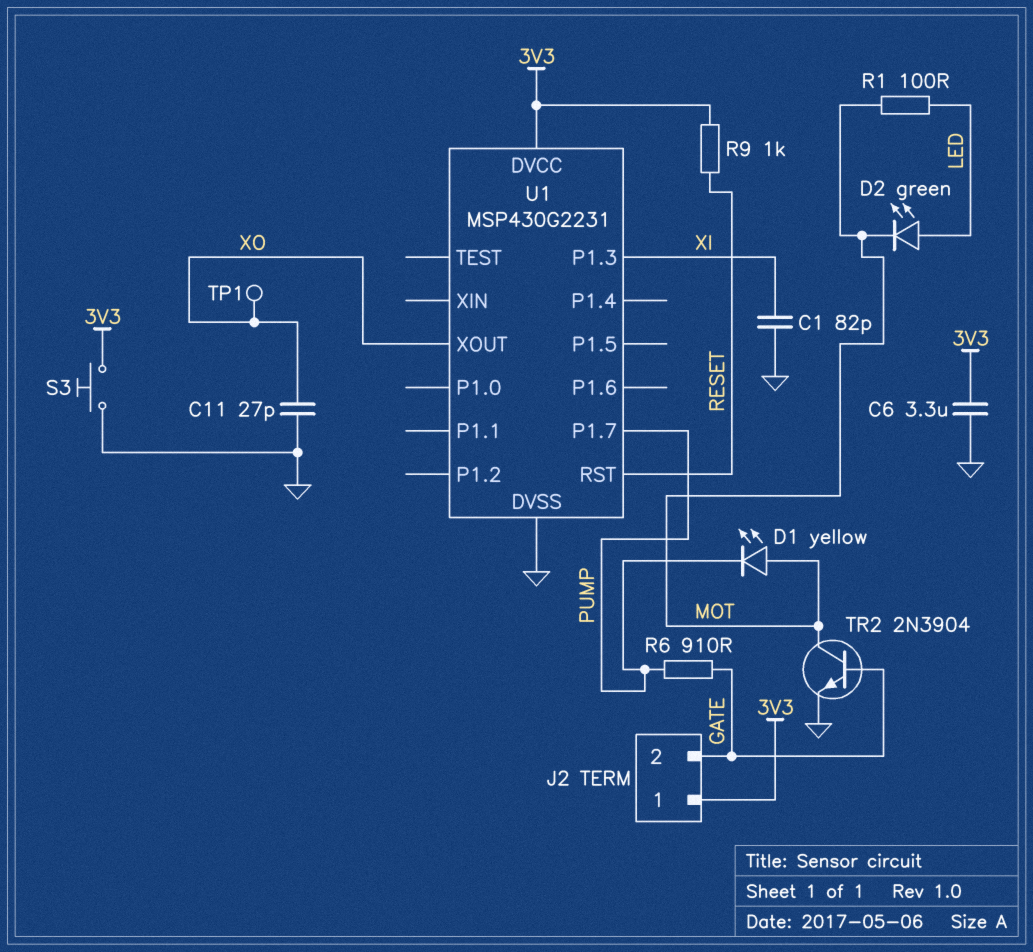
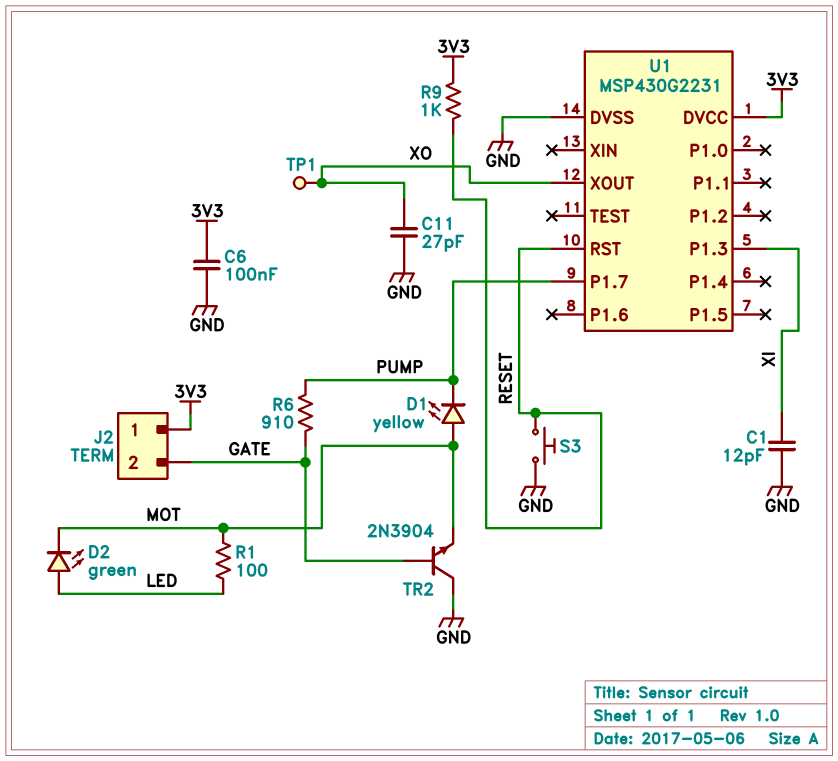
C1: 82pF (GND, XI) -> 12pF (GND, XI)
C6: 3.3uF (3V3, GND) -> 100nF (3V3, GND)
S3: button (3V3, GND) -> button (GND, RESET)
TR2: NPN 2N3904 (B GATE, C MOT, E GND) -> NPN 2N3904 (B GATE, C GND, E MOT)

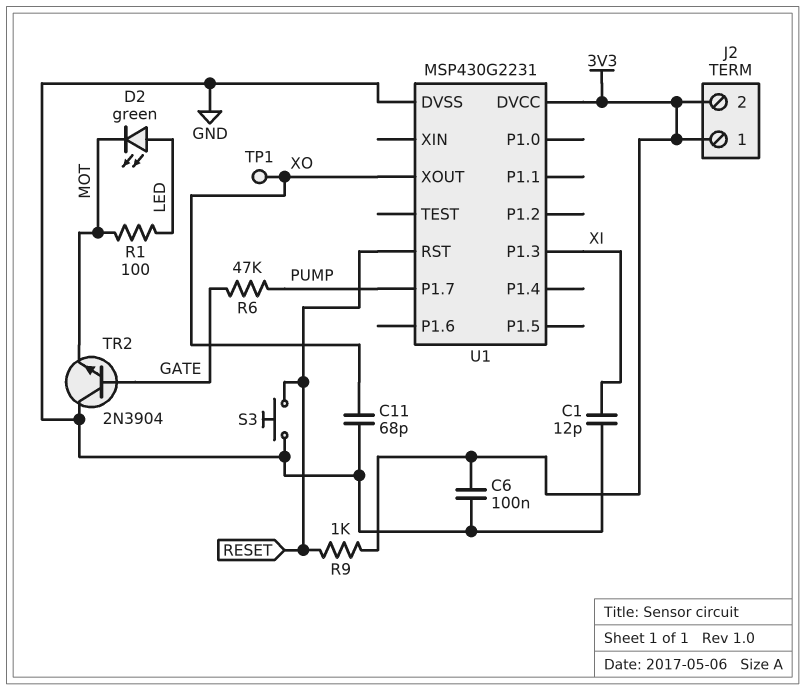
C11: 27pF (GND, XO) -> 68pF (GND, XO)
D1: LED yellow (A MOT, K PUMP) -> none
J2 pin 2: GATE -> 3V3
R6: 910 (GATE, PUMP) -> 47k (GATE, PUMP)

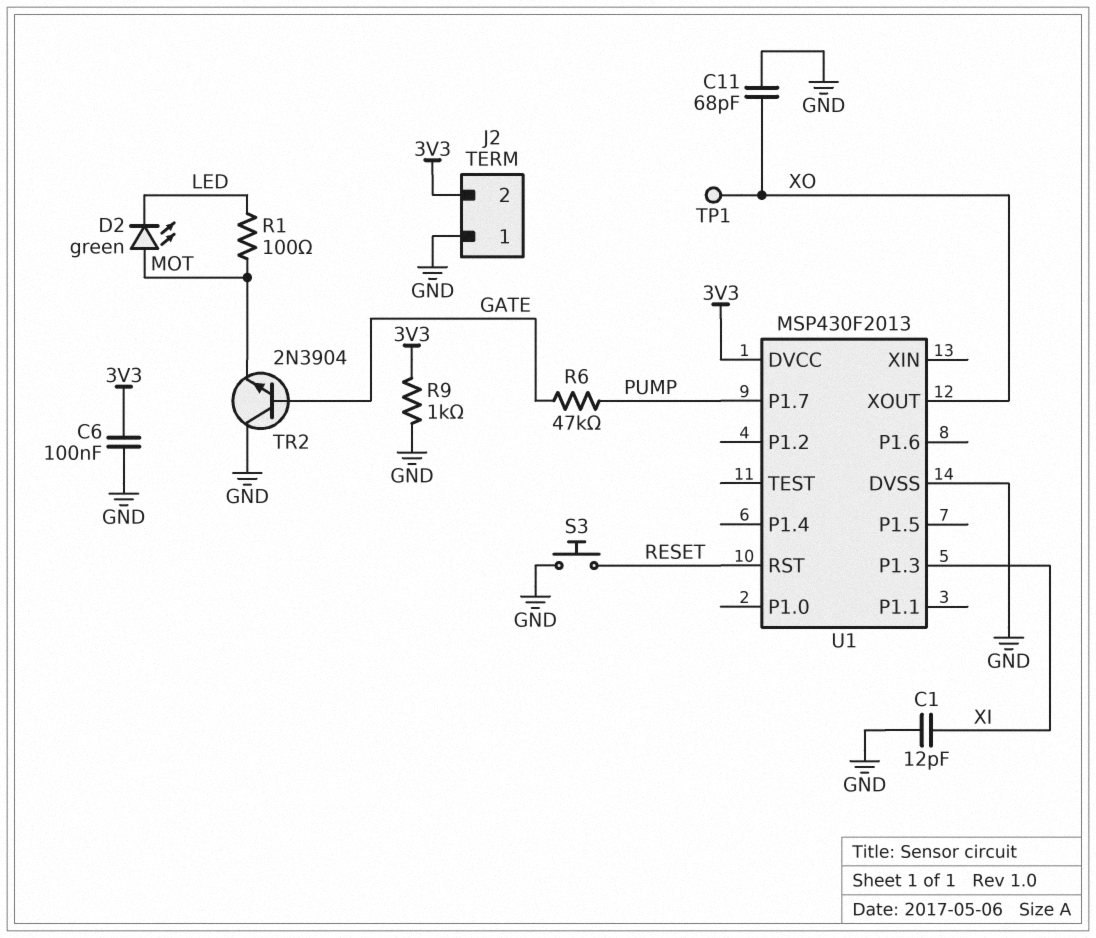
D2: LED green (A LED, K MOT) -> LED green (A MOT, K LED)
J2 pin 1: 3V3 -> GND
R9: 1k (3V3, RESET) -> 1k (3V3, GND)
U1: MSP430G2231 -> MSP430F2013

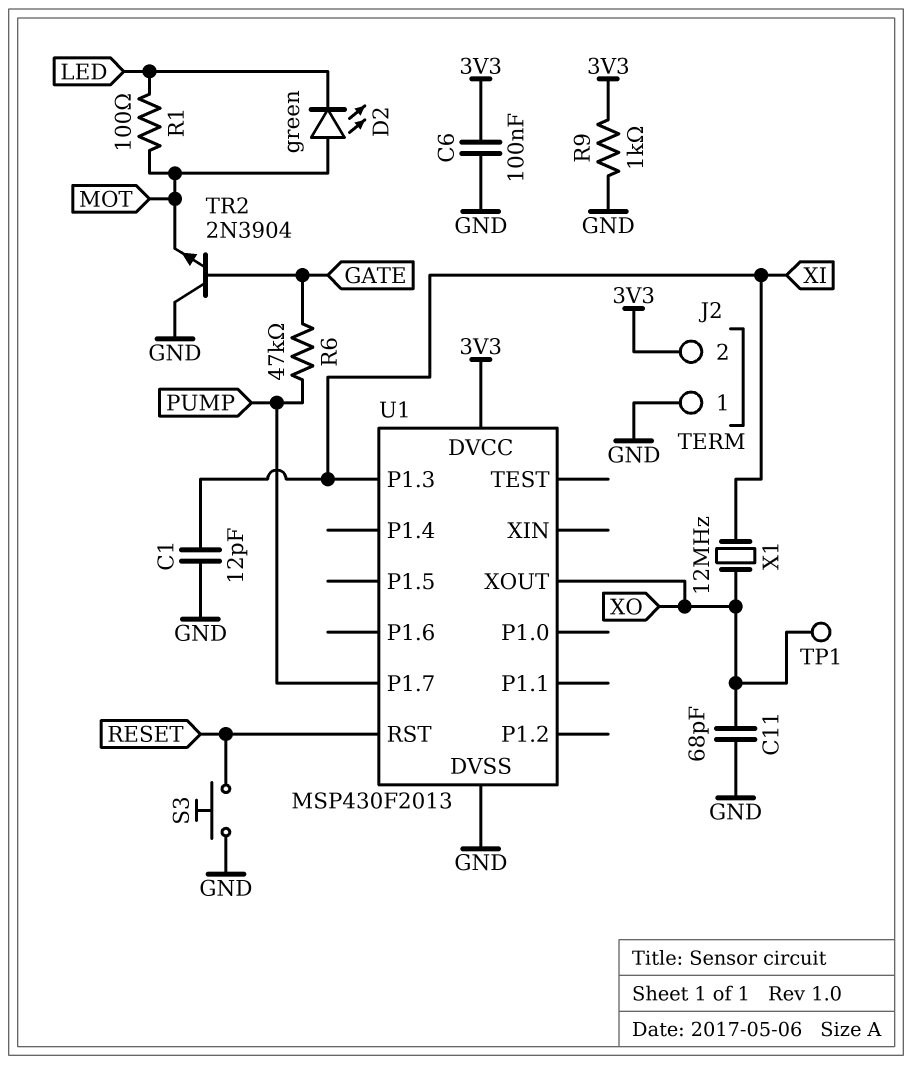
X1: none -> 12MHz (XI, XO)

